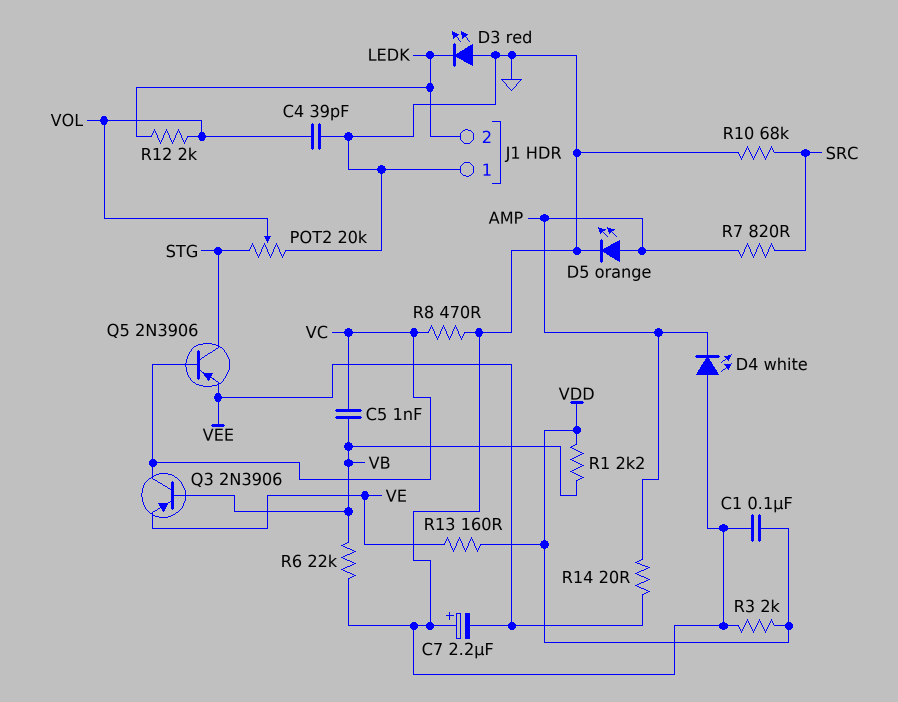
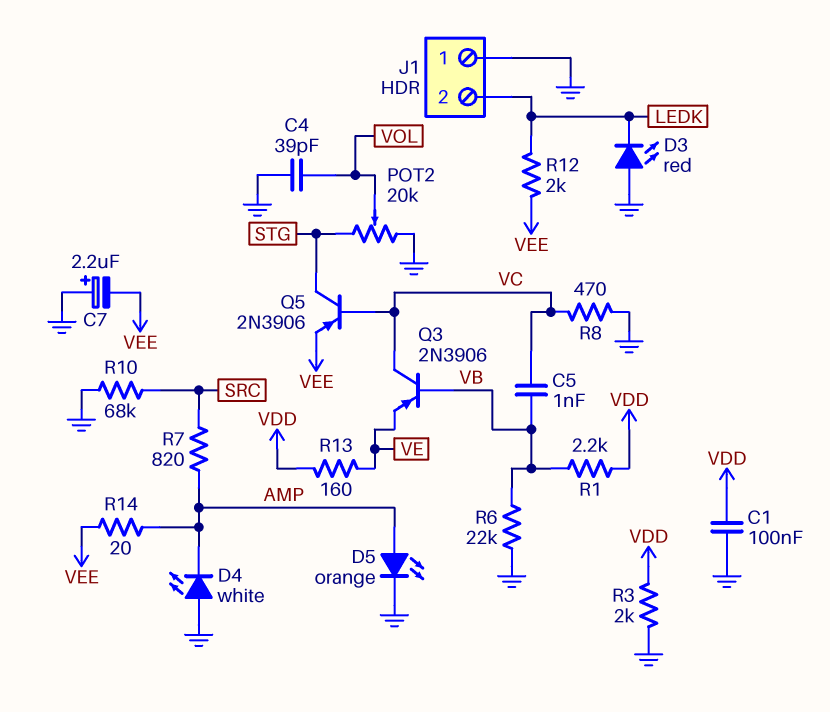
R12: 2k (LEDK, VOL) -> 2k (LEDK, VEE)

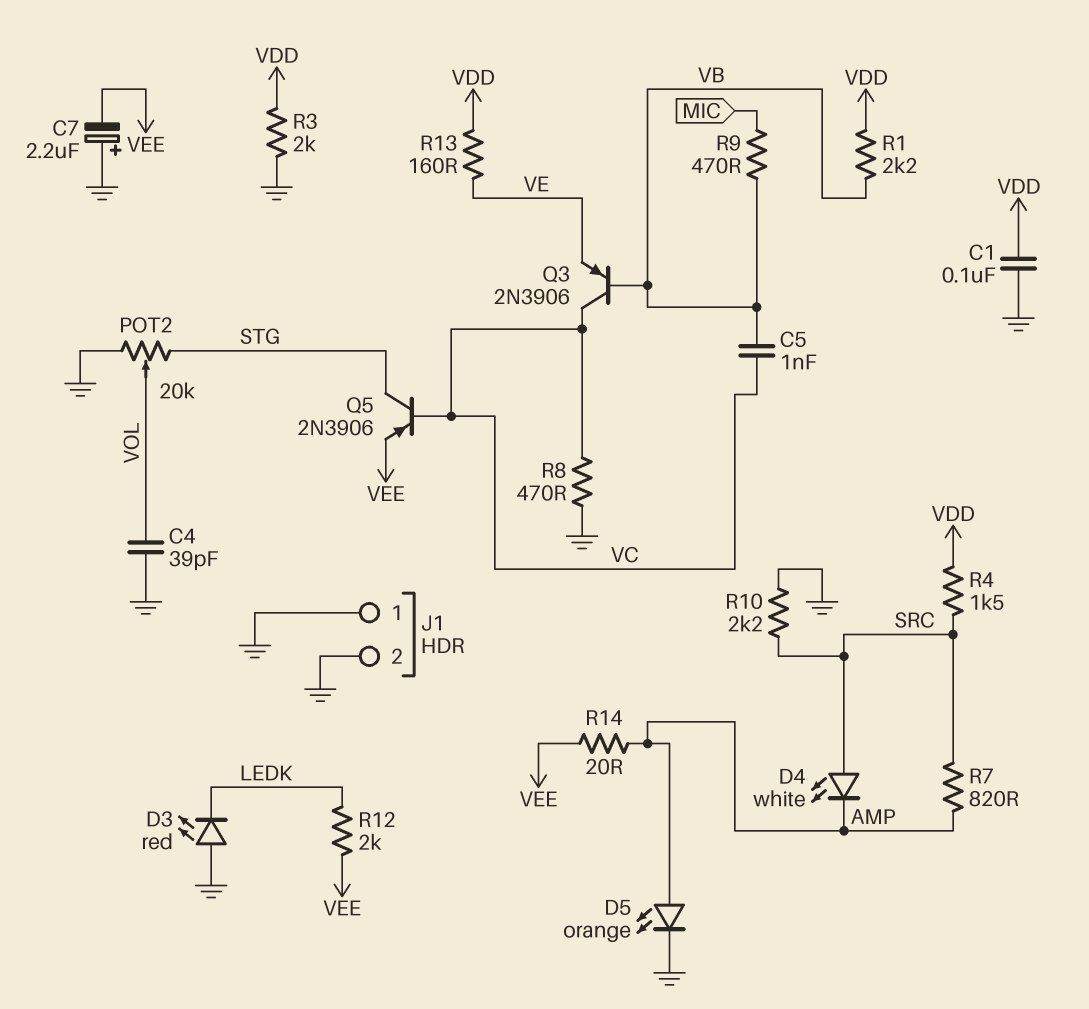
D4: LED white (A GND, K AMP) -> LED white (A SRC, K AMP)
J1 pin 2: LEDK -> GND
R4: none -> 1.5k (SRC, VDD)
R6: 22k (GND, VB) -> none
R9: none -> 470 (MIC, VB)
R10: 68k (GND, SRC) -> 2.2k (GND, SRC)

